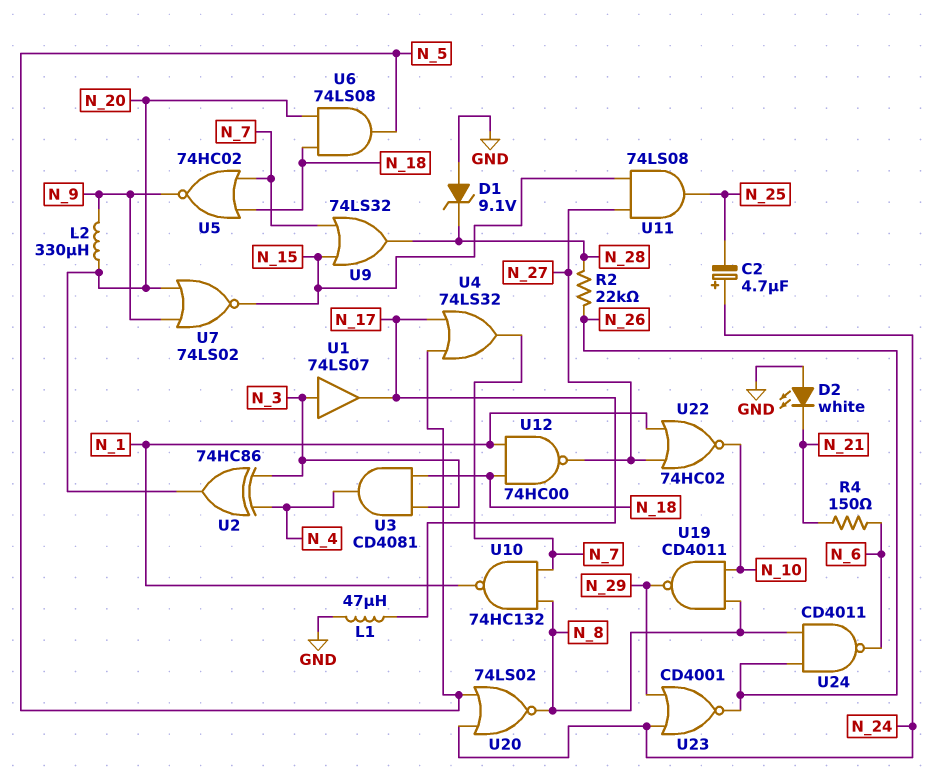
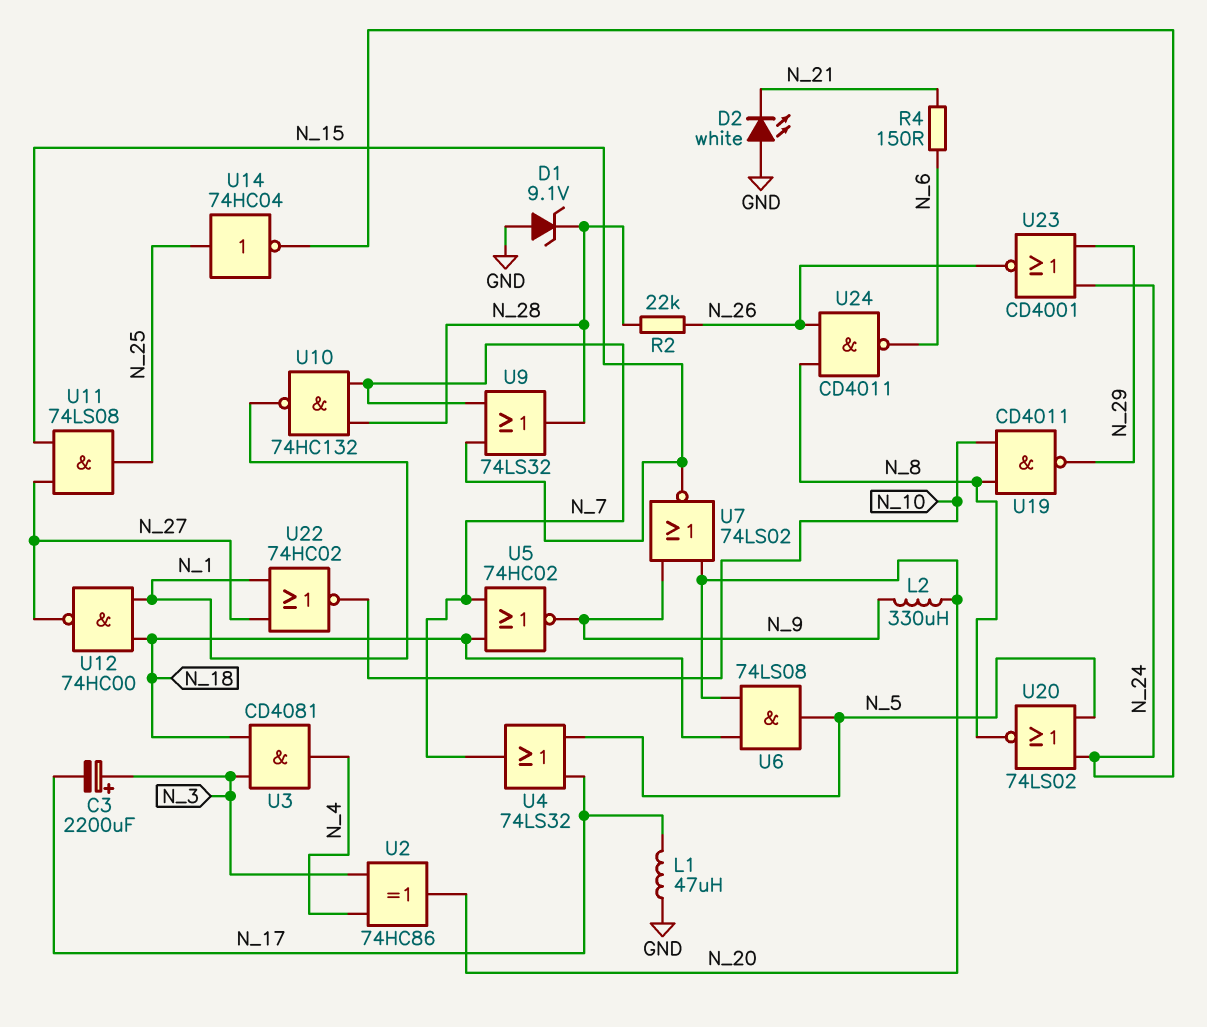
C2: 4.7uF (plus N_24, minus N_25) -> none
C3: none -> 2200uF (plus N_3, minus N_17)
U1: buffer 74LS07 (in N_3, out N_17) -> none
U10: NAND 74HC132 (in N_7, in N_8, out N_1) -> NAND 74HC132 (in N_7, in N_28, out N_1)
U14: none -> NOT 74HC04 (in N_25, out N_24)

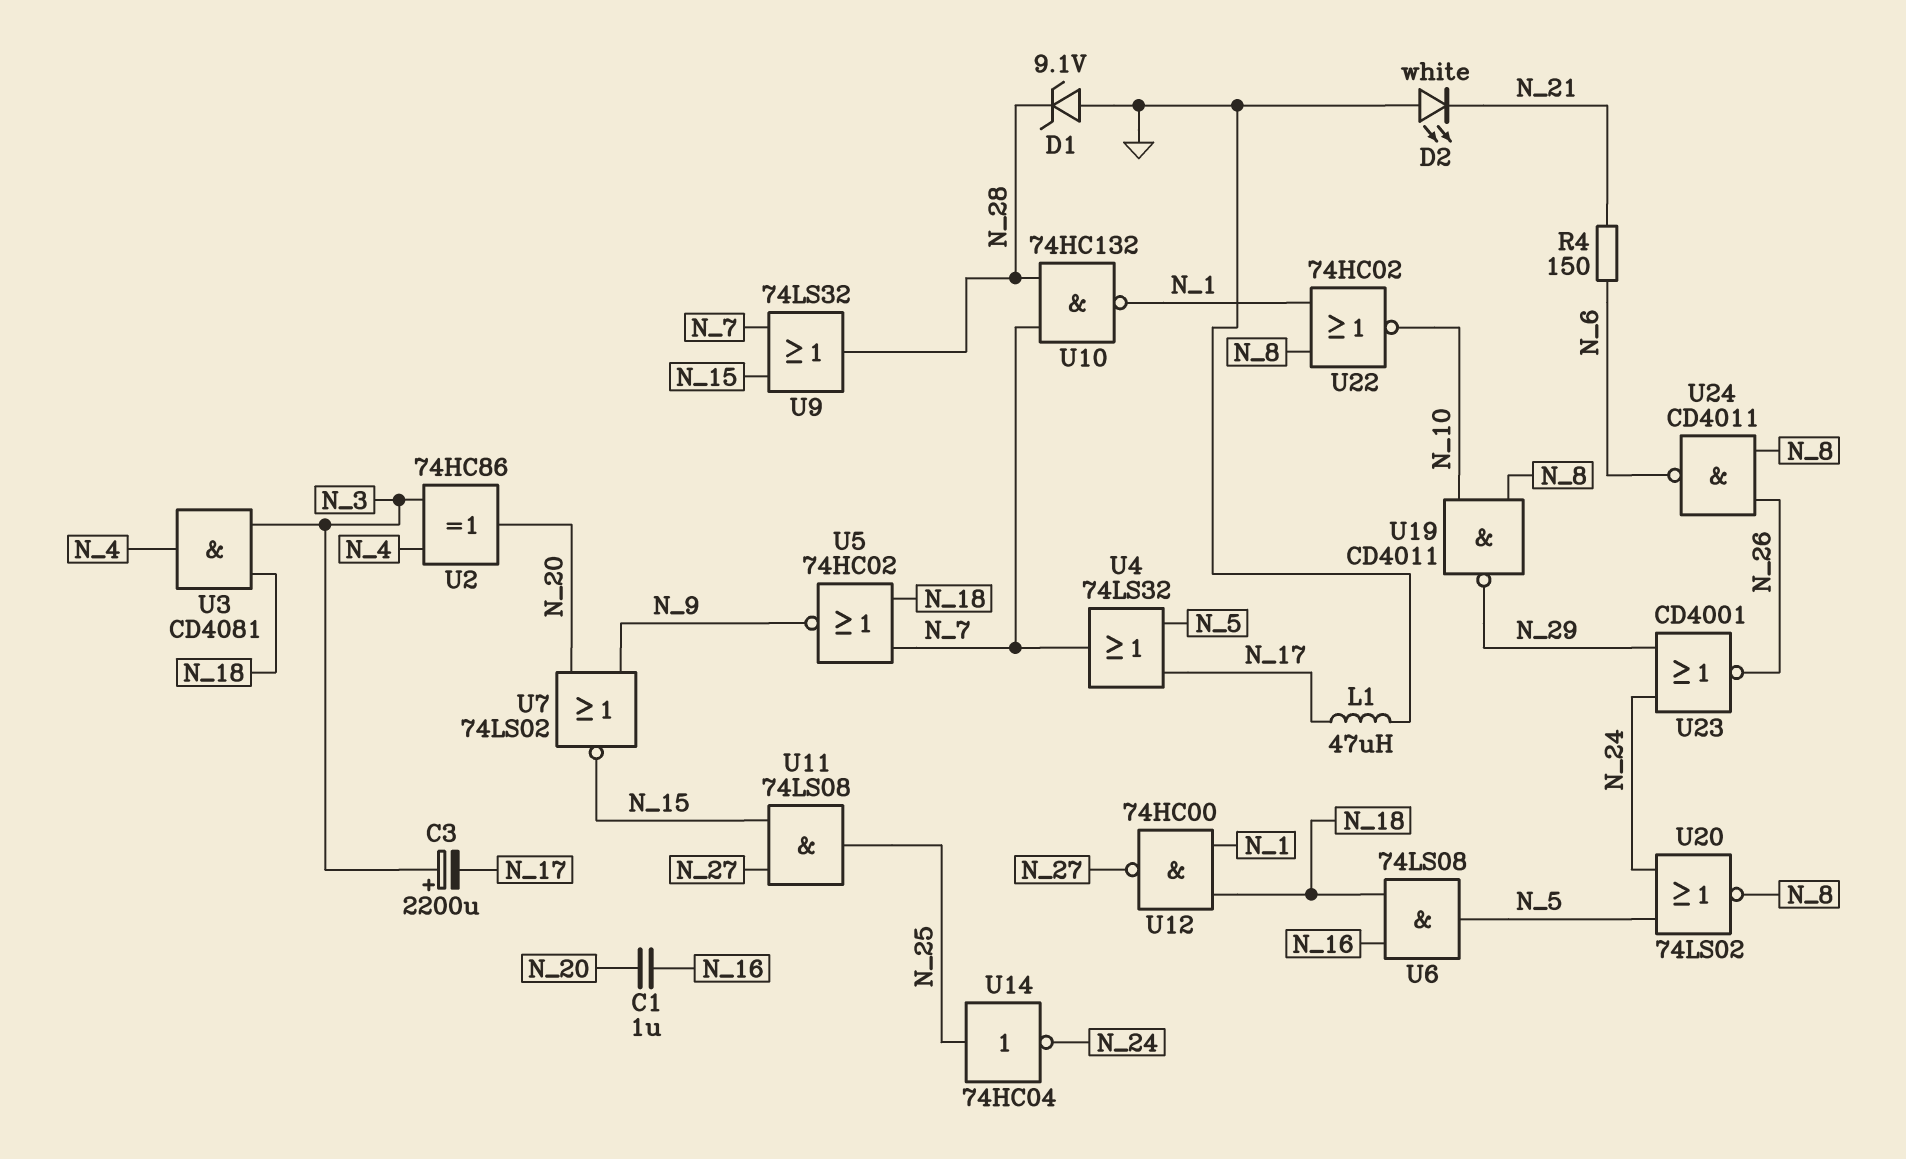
C1: none -> 1uF (N_16, N_20)
L2: 330uH (N_9, N_20) -> none
R2: 22k (N_26, N_28) -> none
U6: AND 74LS08 (in N_18, in N_20, out N_5) -> AND 74LS08 (in N_16, in N_18, out N_5)
U22: NOR 74HC02 (in N_1, in N_27, out N_10) -> NOR 74HC02 (in N_1, in N_8, out N_10)

